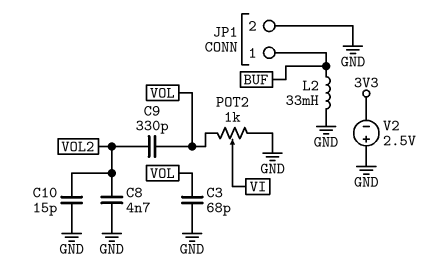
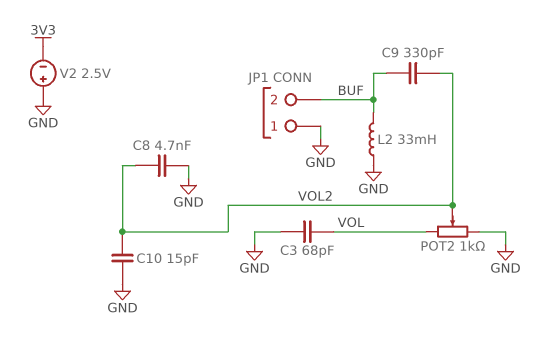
C9: 330pF (VOL, VOL2) -> 330pF (BUF, VOL2)
JP1 pin 1: BUF -> GND
JP1 pin 2: GND -> BUF
POT2: 1k (GND, VOL, wiper VI) -> 1k (GND, VOL, wiper VOL2)

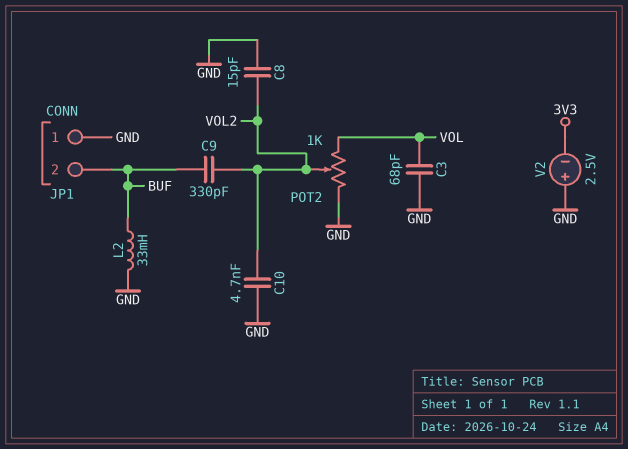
C8: 4.7nF (GND, VOL2) -> 15pF (GND, VOL2)
C10: 15pF (GND, VOL2) -> 4.7nF (GND, VOL2)

